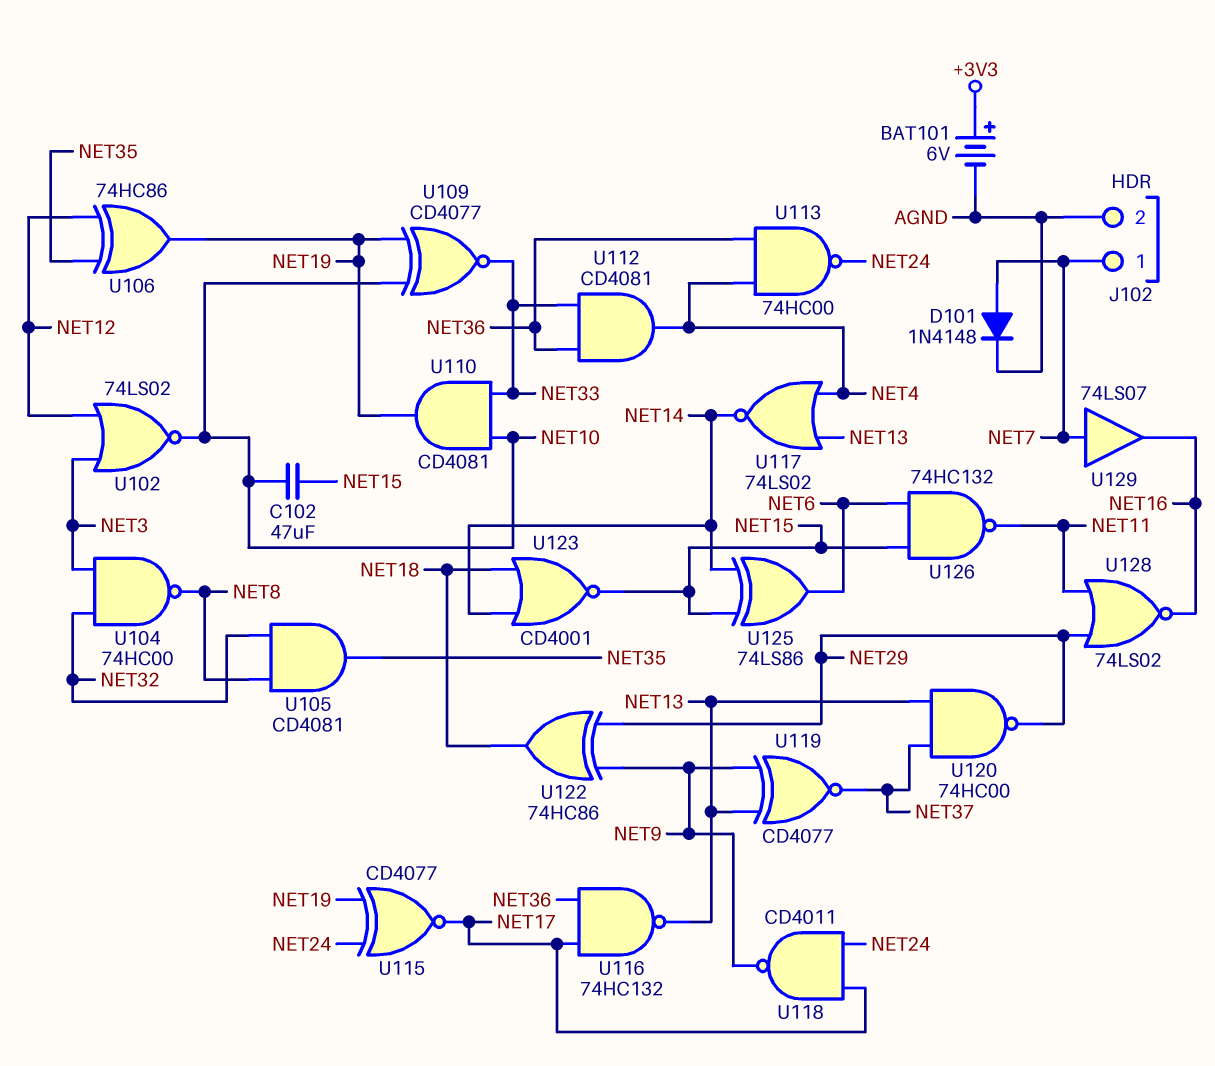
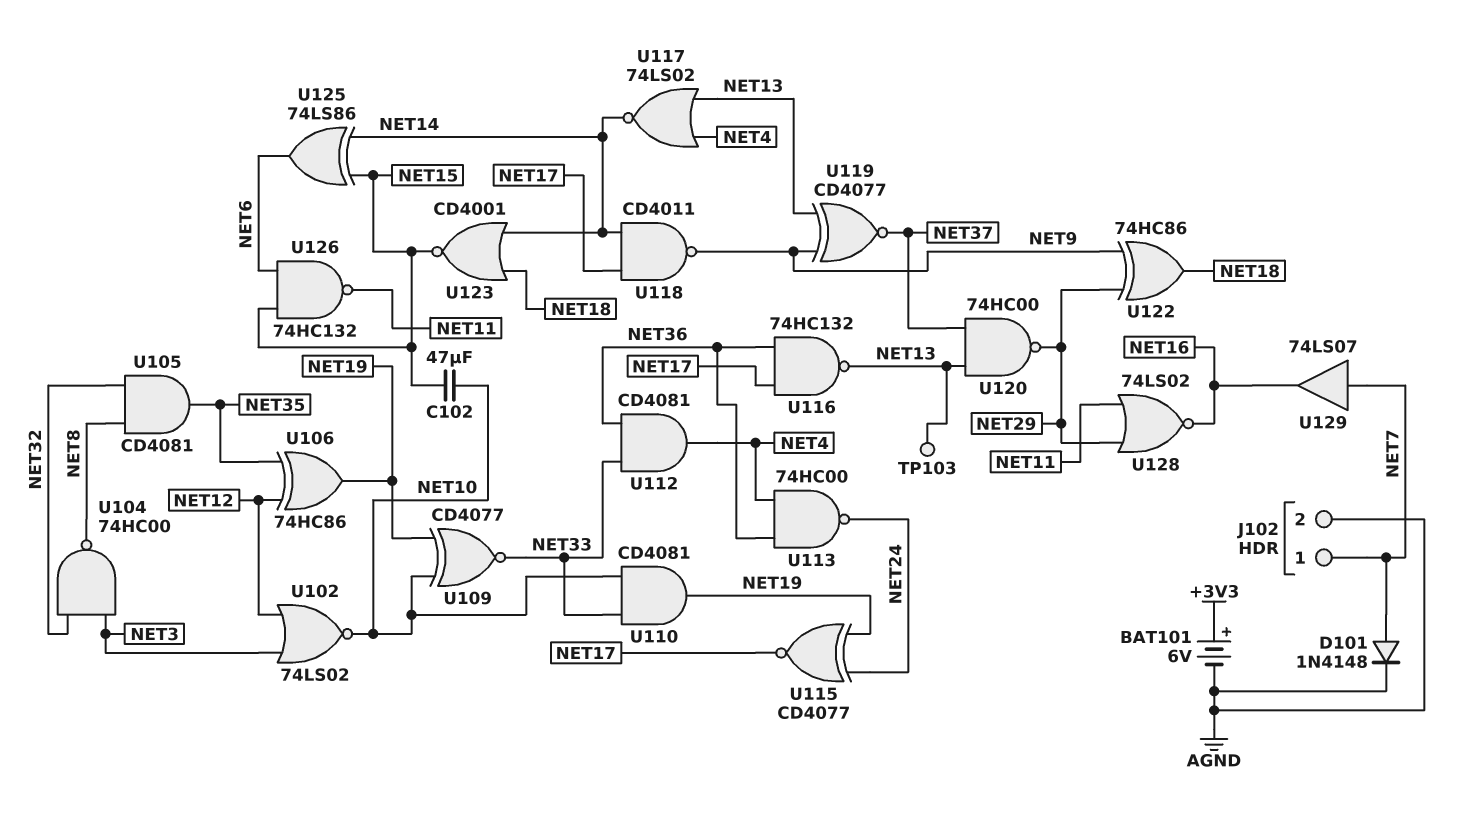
TP103: none -> test point (NET13)
U118: NAND CD4011 (in NET17, in NET24, out NET9) -> NAND CD4011 (in NET14, in NET17, out NET9)

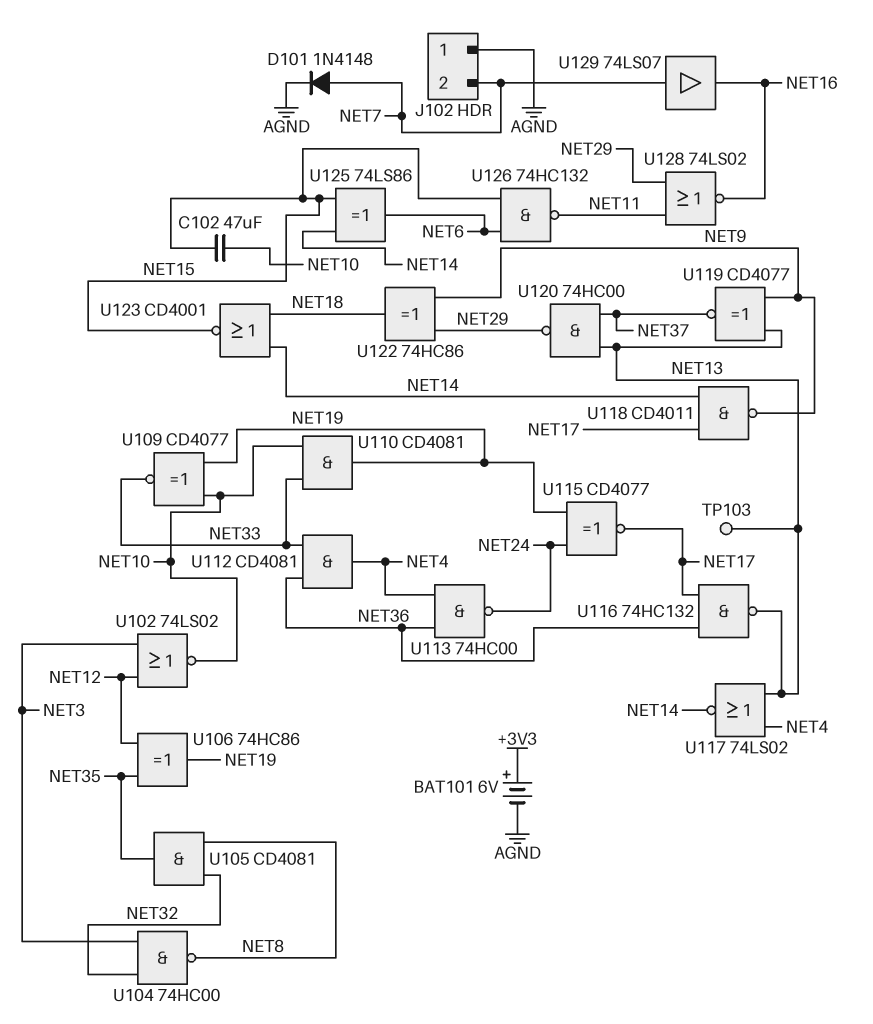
J102 pin 1: NET7 -> AGND
J102 pin 2: AGND -> NET7

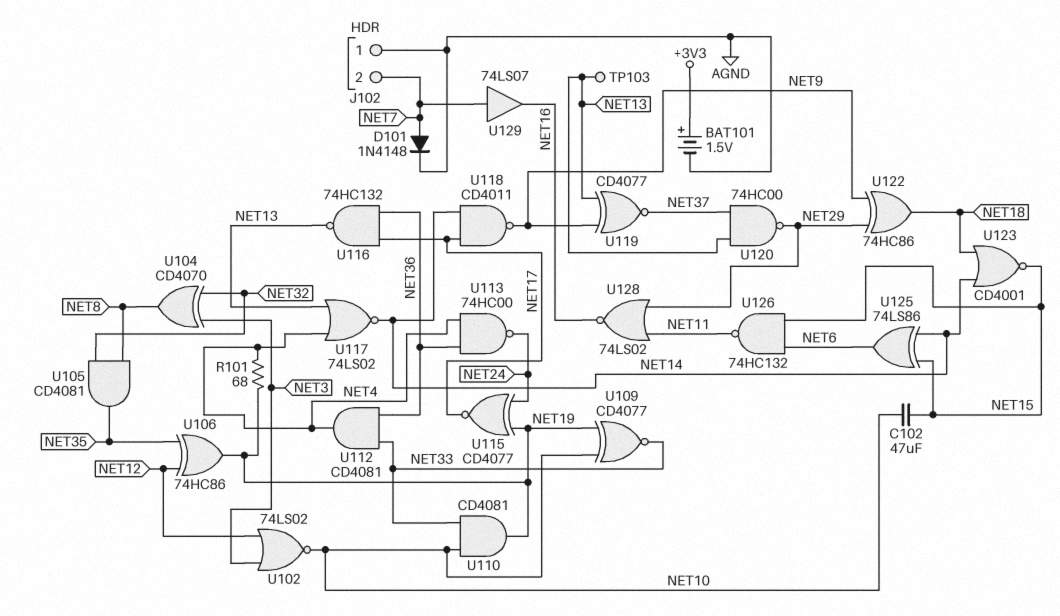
BAT101: 6V (plus +3V3, minus AGND) -> 1.5V (plus +3V3, minus AGND)
R101: none -> 68 (NET4, NET19)
U104: NAND 74HC00 (in NET3, in NET32, out NET8) -> XOR CD4070 (in NET3, in NET32, out NET8)

